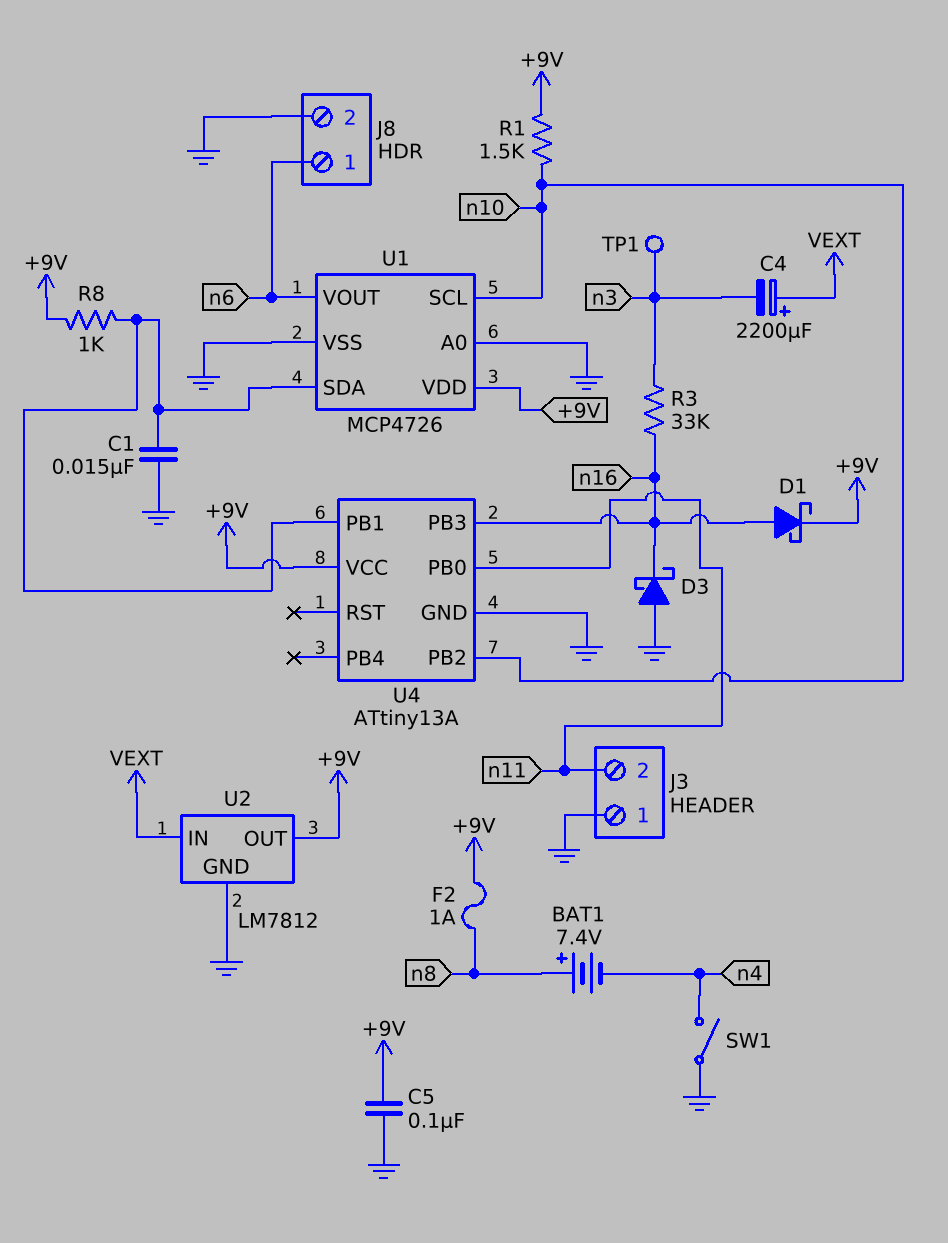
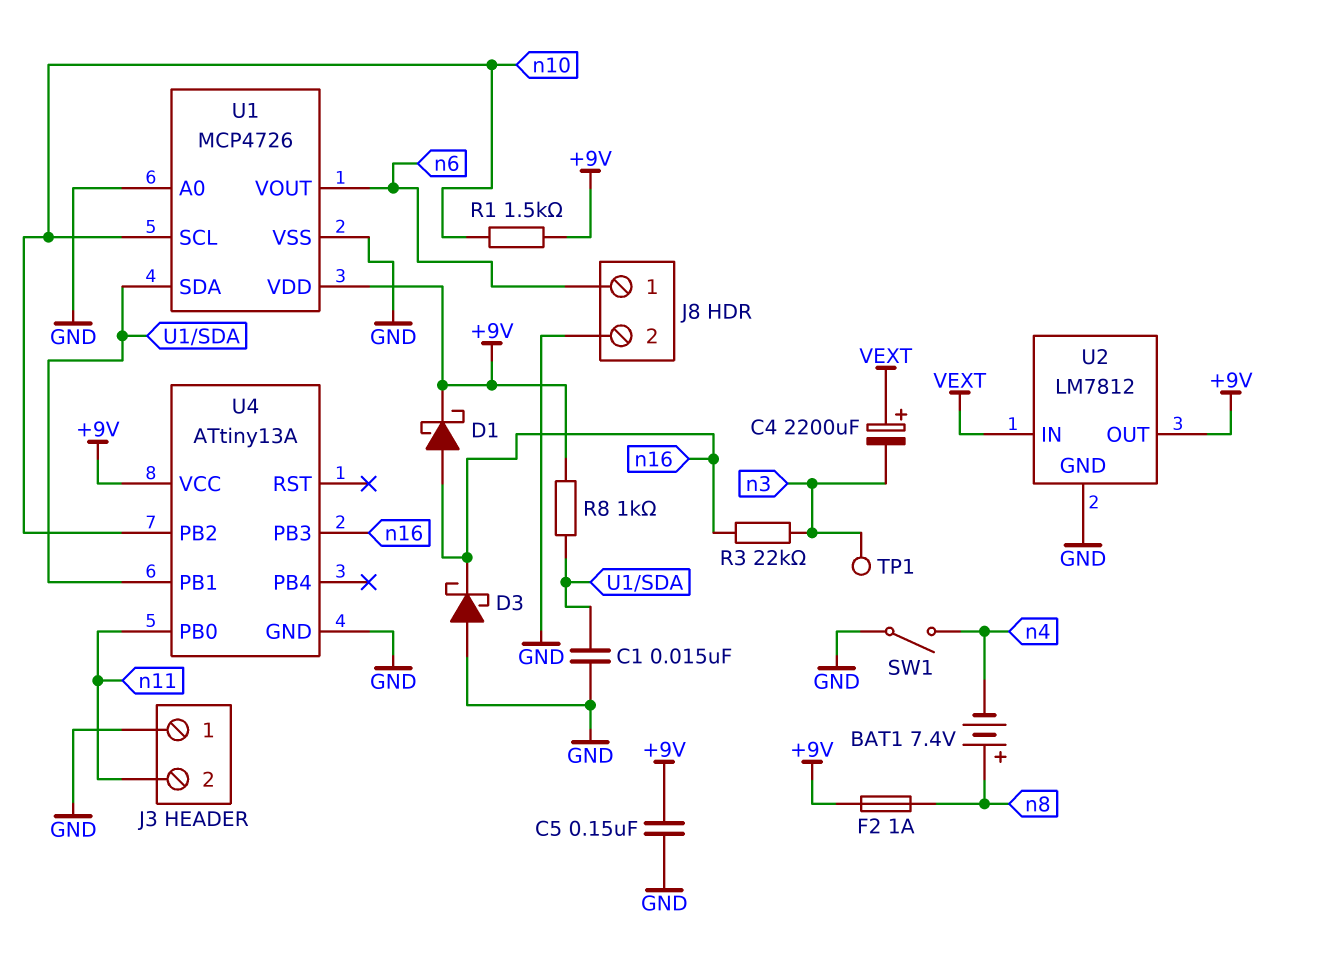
C5: 100nF (+9V, GND) -> 150nF (+9V, GND)
R3: 33k (n3, n16) -> 22k (n3, n16)

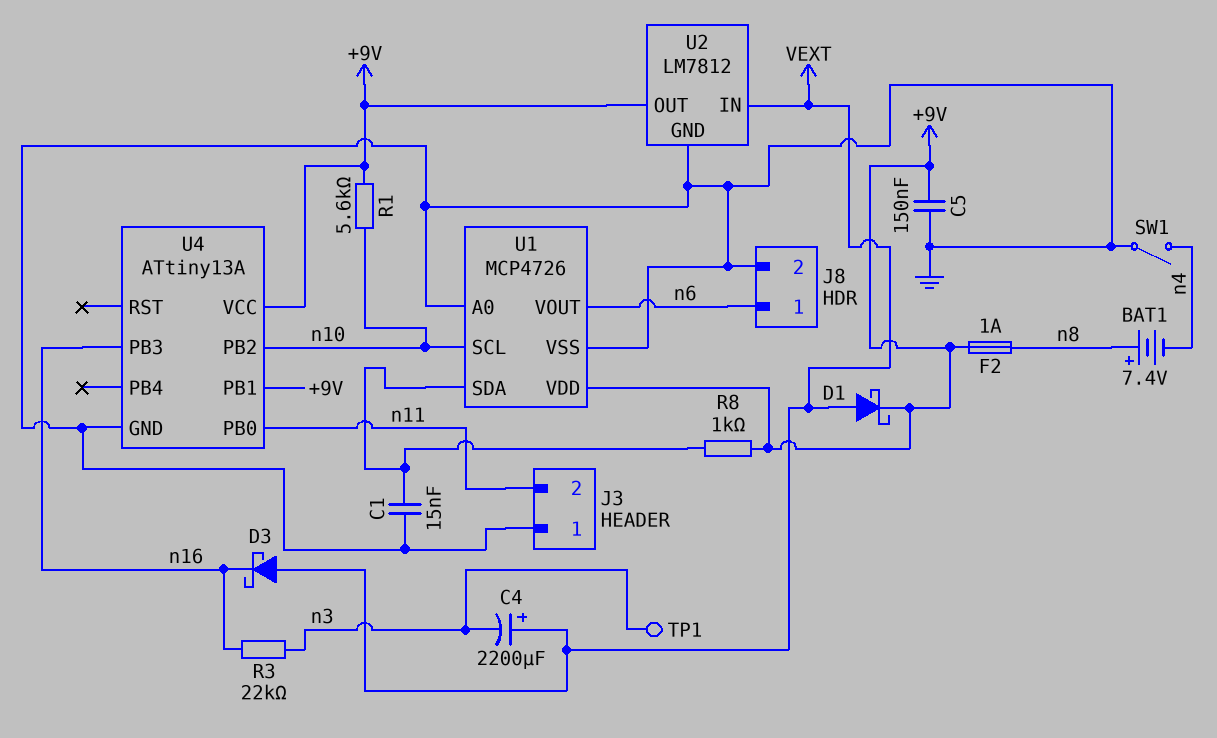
D1: schottky (A n16, K +9V) -> schottky (A VEXT, K +9V)
D3: schottky (A GND, K n16) -> schottky (A VEXT, K n16)
R1: 1.5k (+9V, n10) -> 5.6k (+9V, n10)
U4 pin PB1: U1/SDA -> +9V

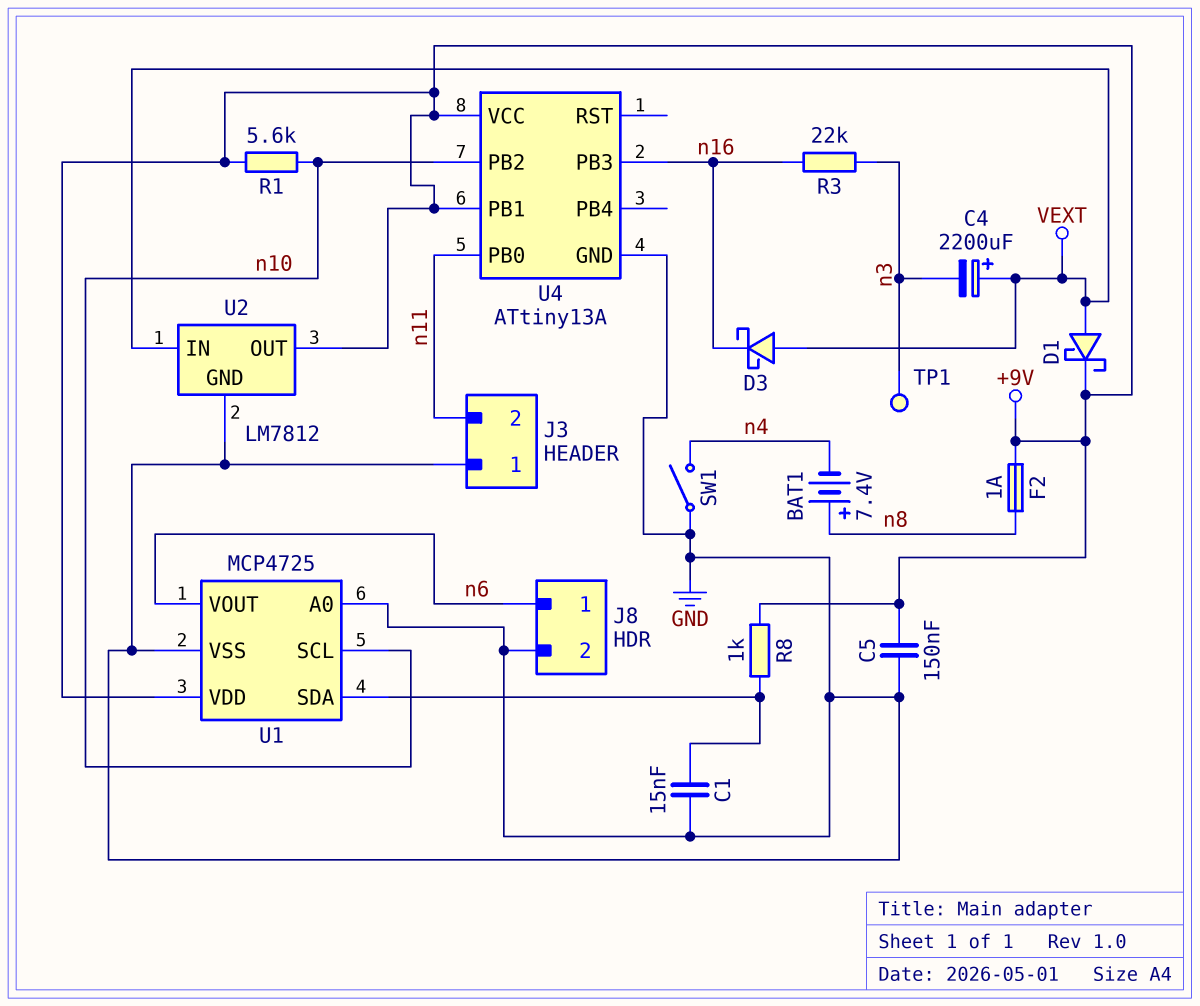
U1: MCP4726 -> MCP4725

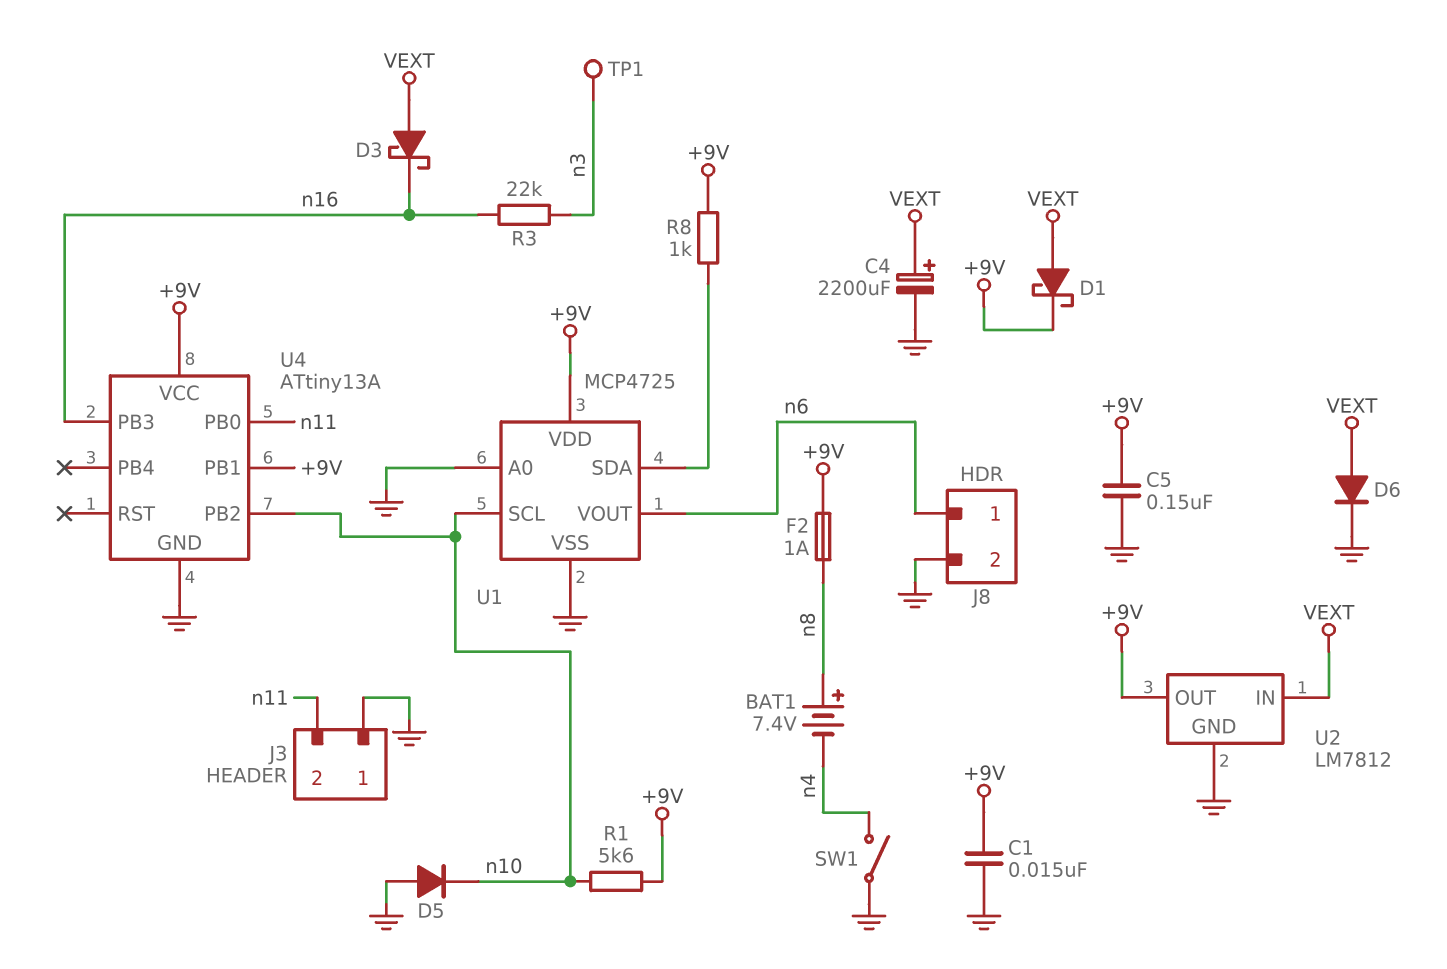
C1: 15nF (GND, U1/SDA) -> 15nF (+9V, GND)
C4: 2200uF (plus VEXT, minus n3) -> 2200uF (plus VEXT, minus GND)
D5: none -> diode (A GND, K n10)
D6: none -> diode (A VEXT, K GND)

